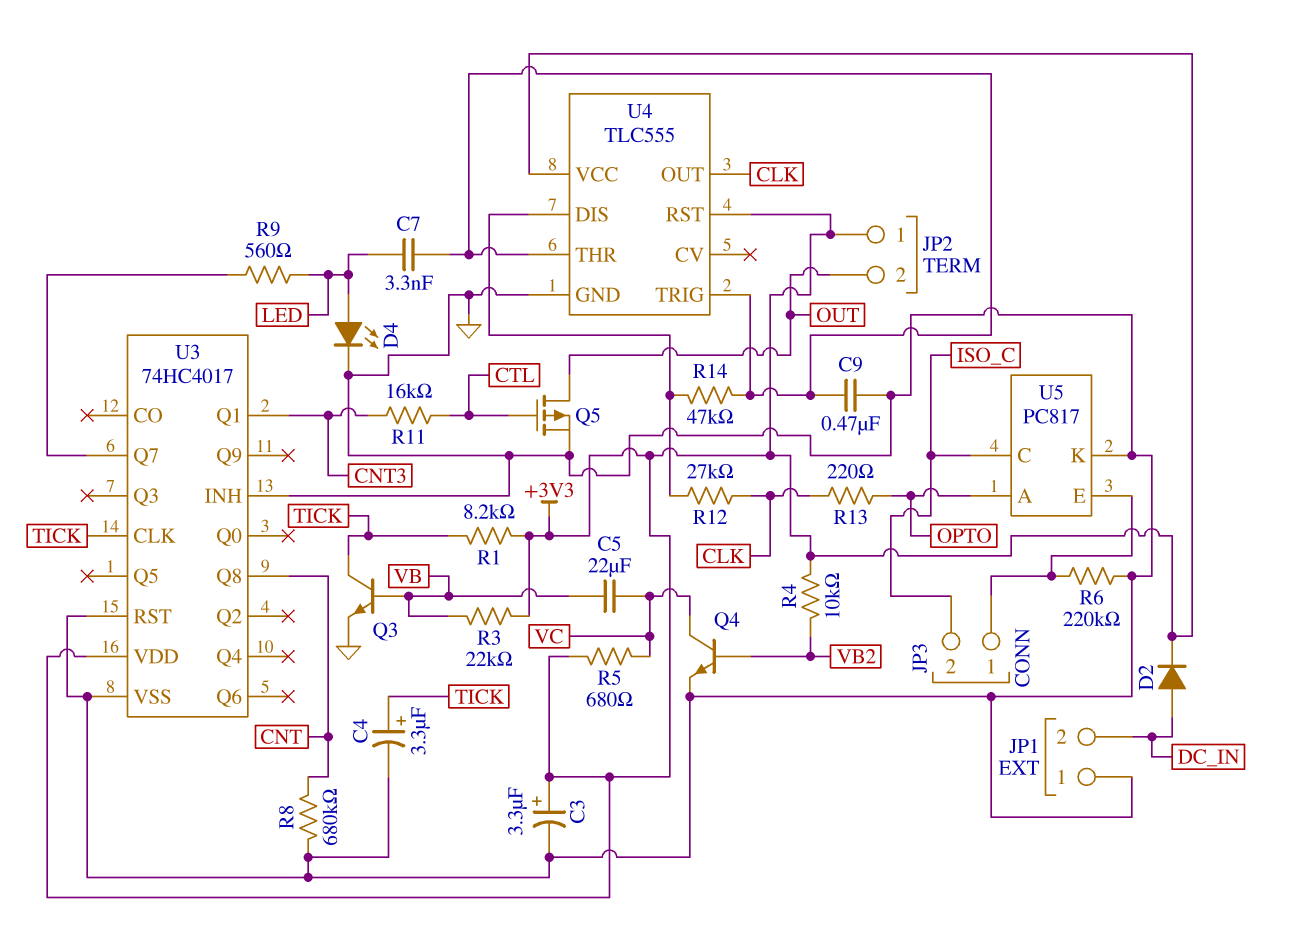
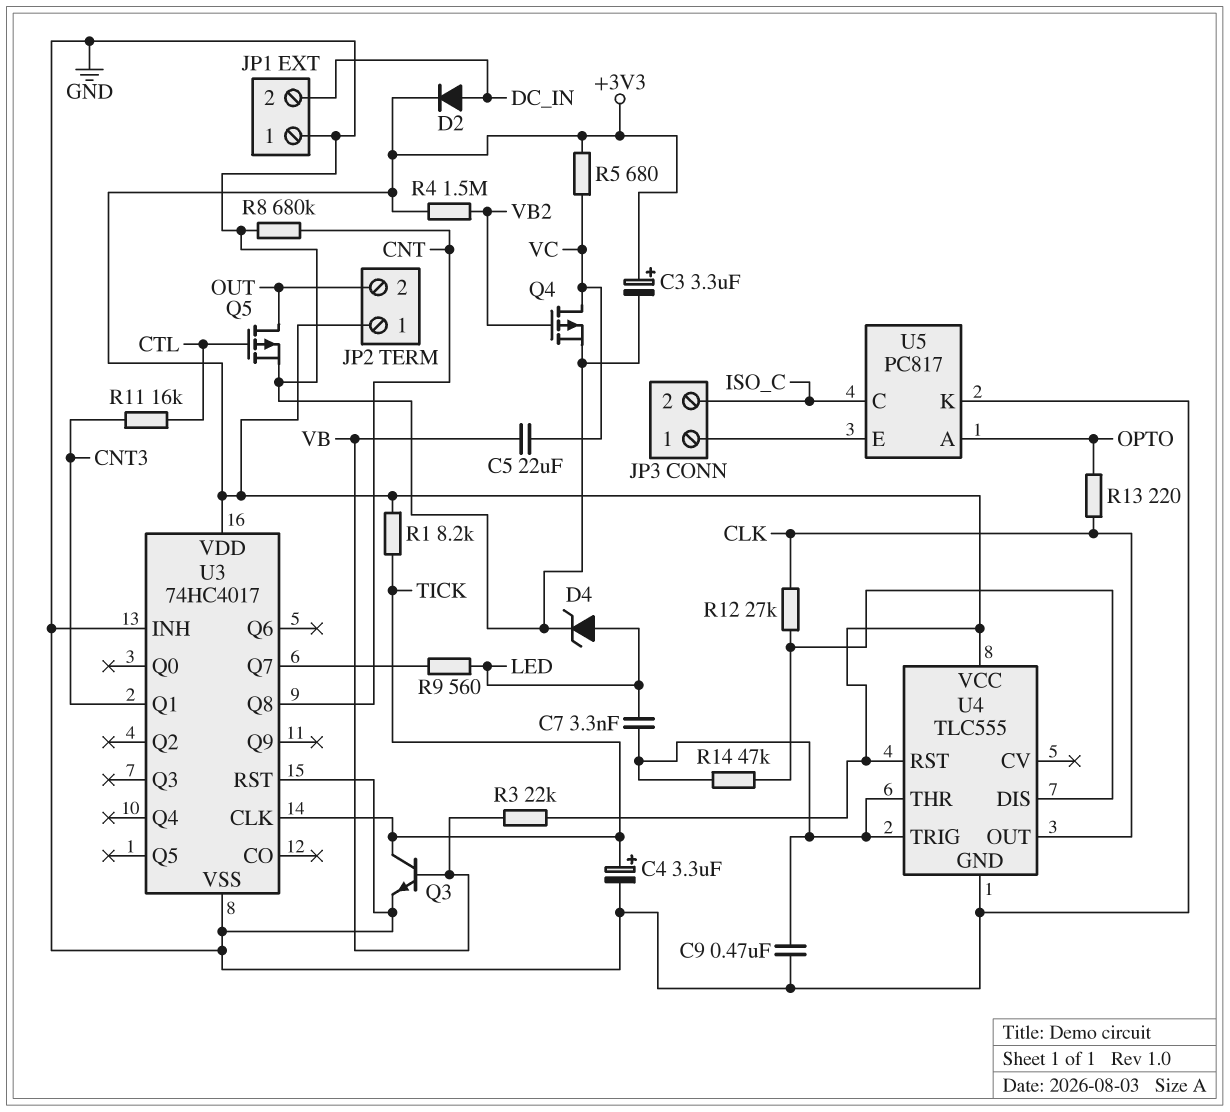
D4: LED (A LED, K GND) -> zener (A LED, K GND)
Q4: NPN (B VB2, C VC, E GND) -> PMOS (G VB2, D VC, S GND)
R4: 10k (+3V3, VB2) -> 1.5M (+3V3, VB2)
R6: 220k (GND, JP3/1) -> none

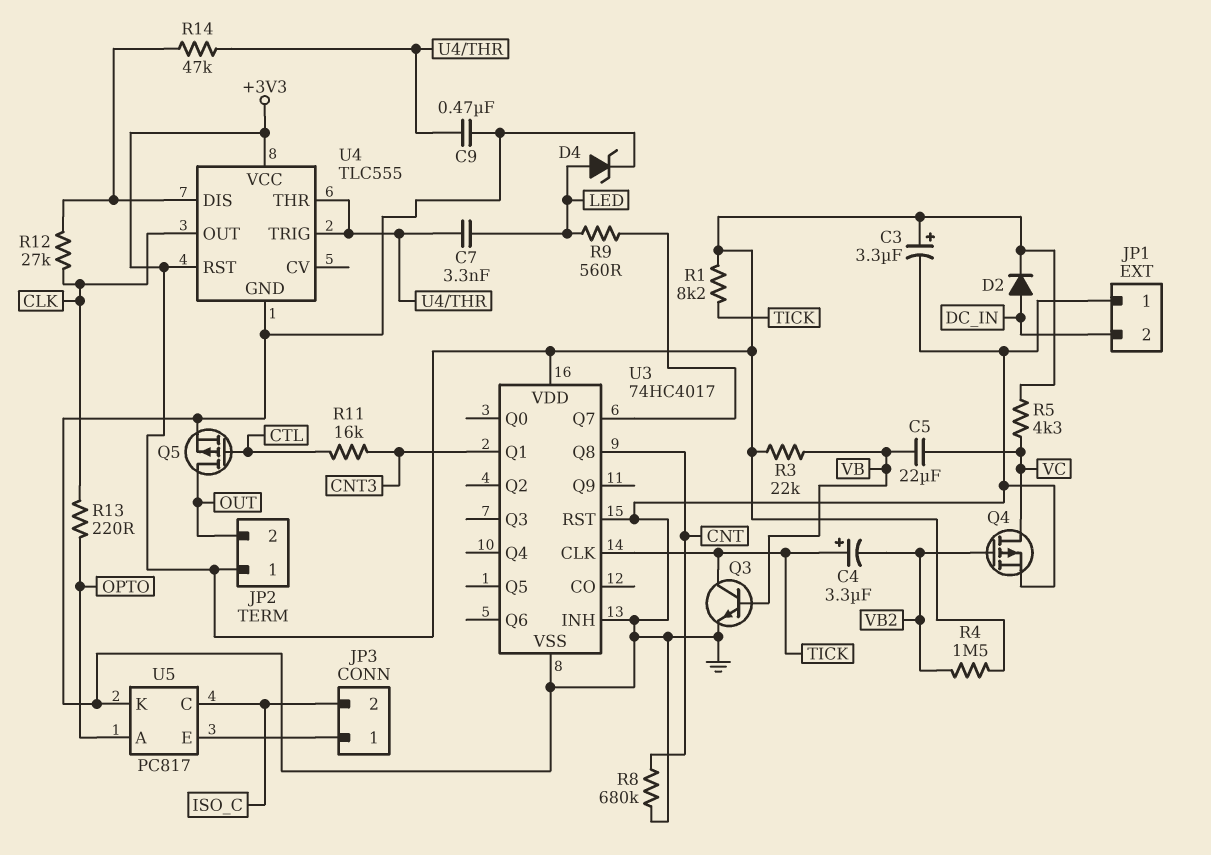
C4: 3.3uF (plus TICK, minus GND) -> 3.3uF (plus TICK, minus VB2)
R5: 680 (+3V3, VC) -> 4.3k (+3V3, VC)

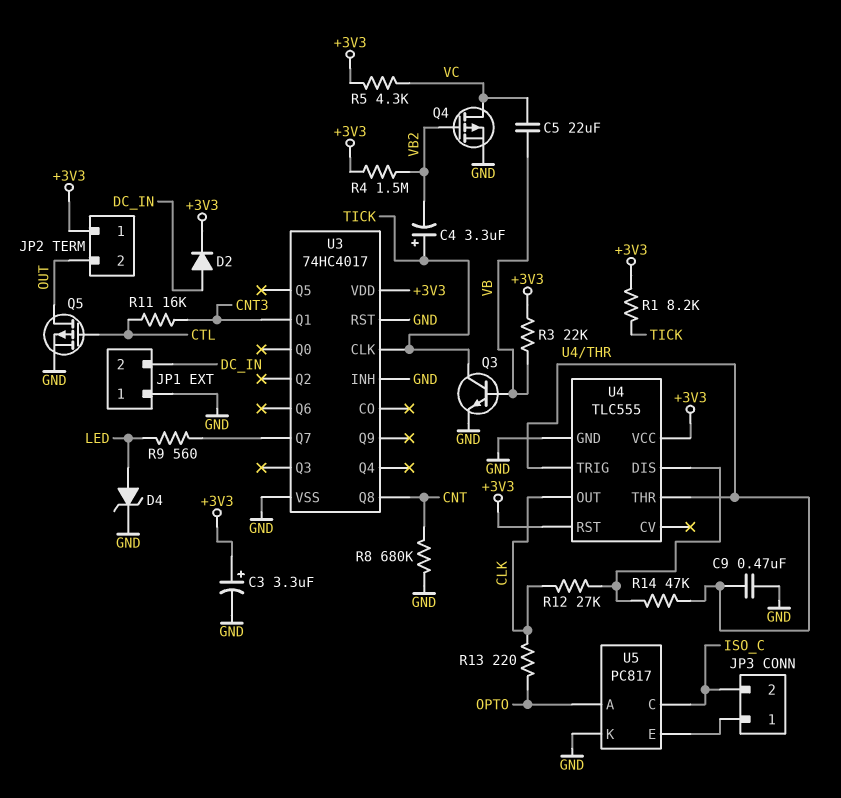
C7: 3.3nF (LED, U4/THR) -> none

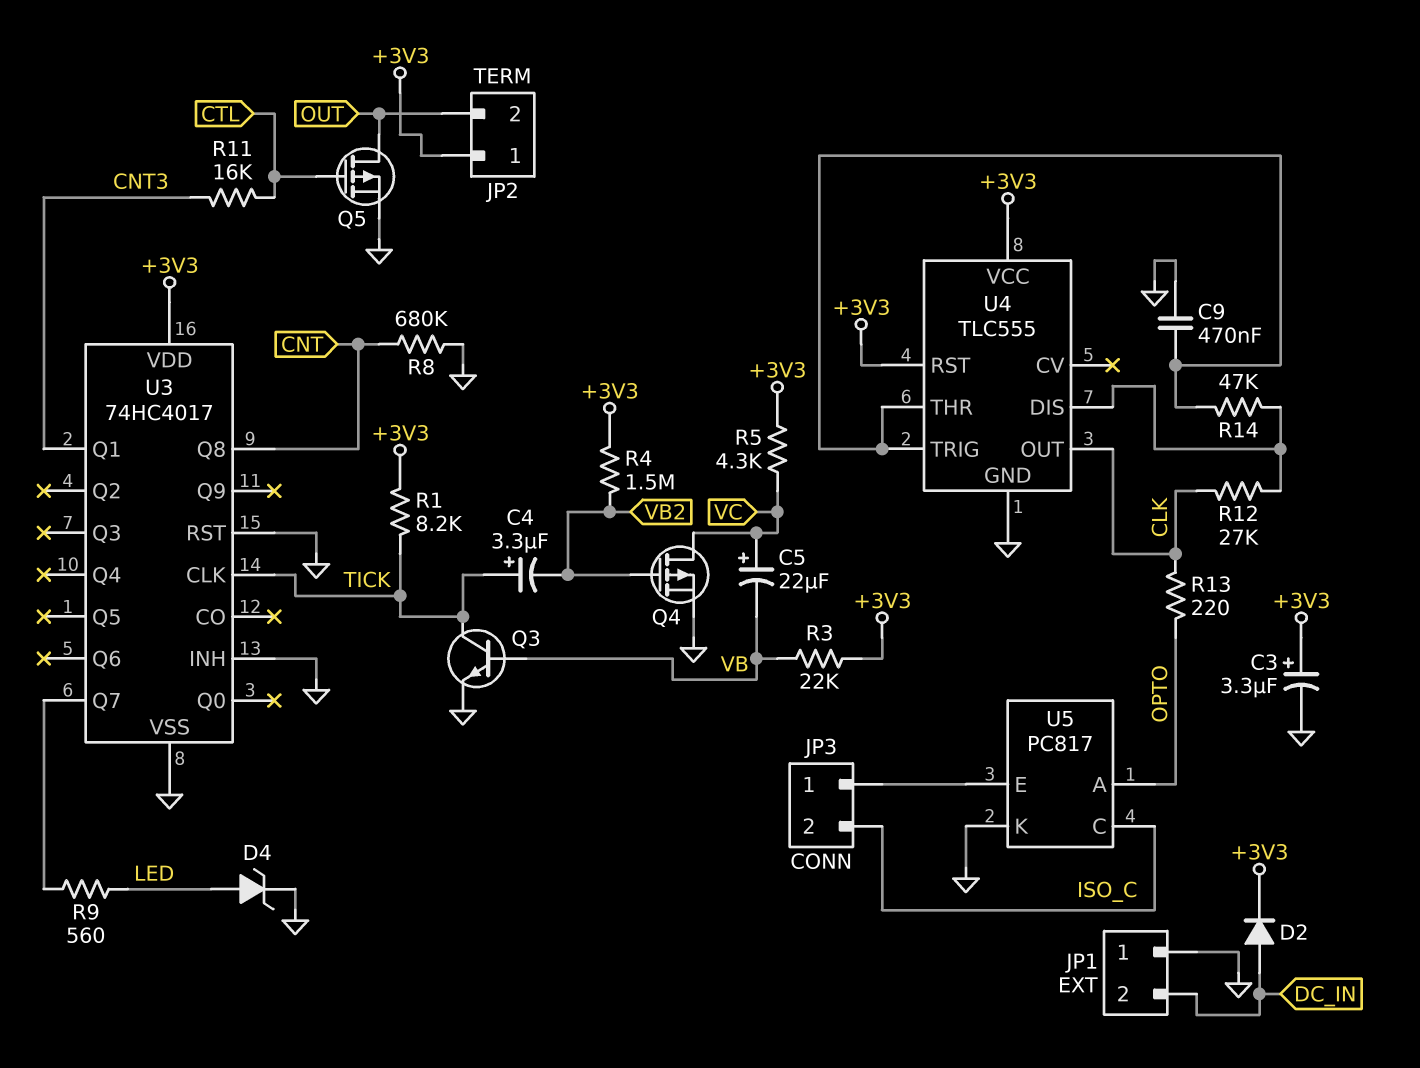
C5: 22uF (VB, VC) -> 22uF (plus VC, minus VB)

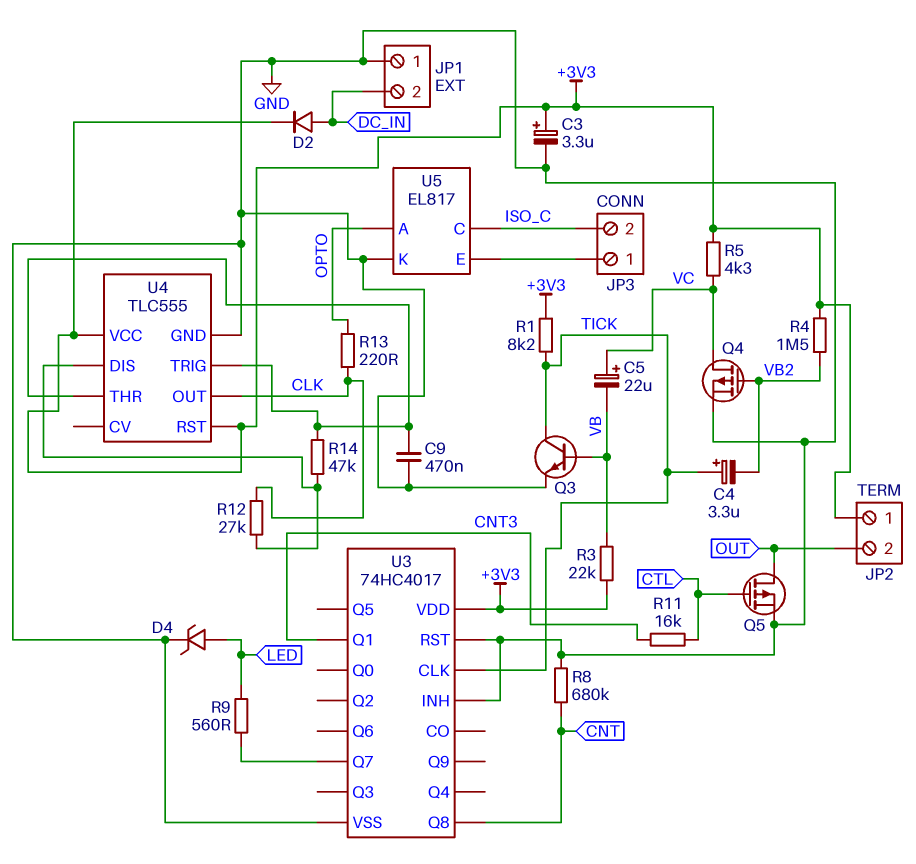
U5: PC817 -> EL817

